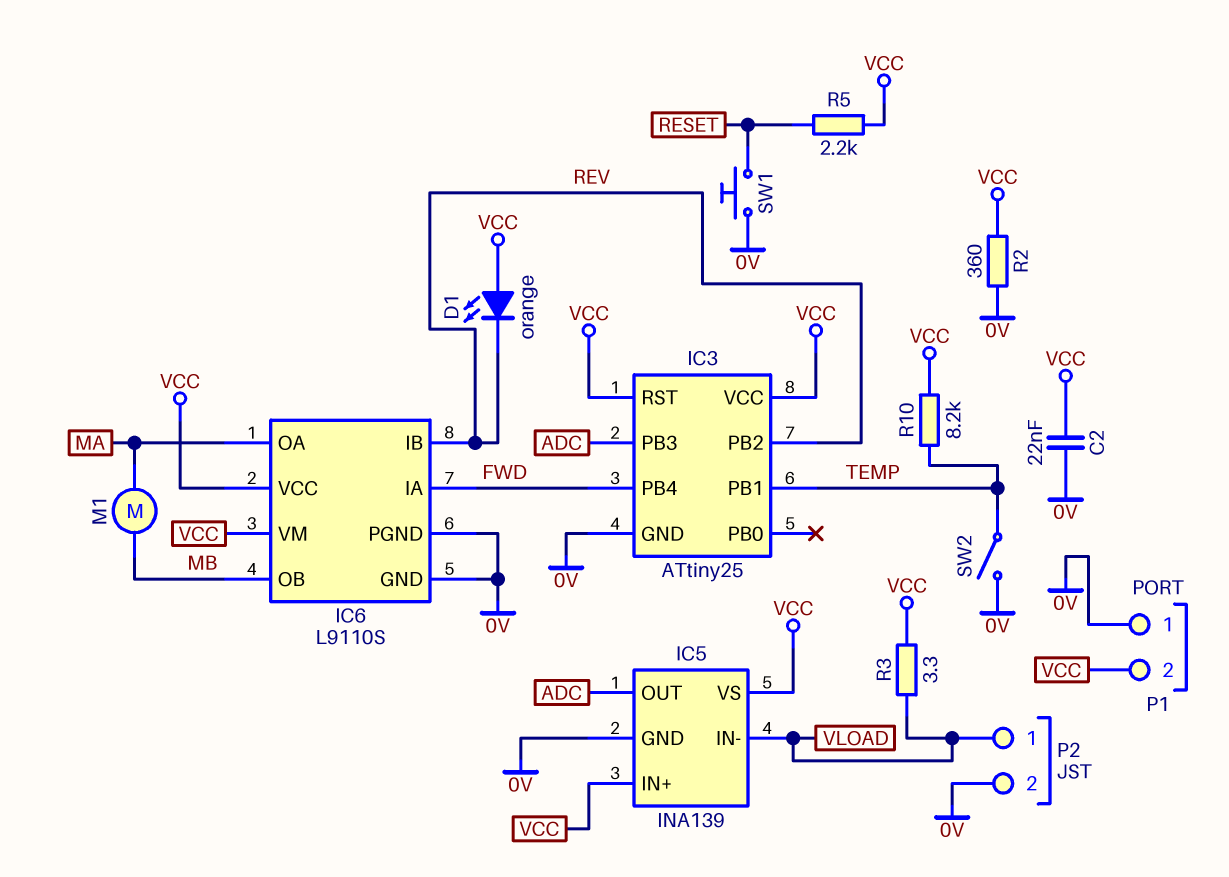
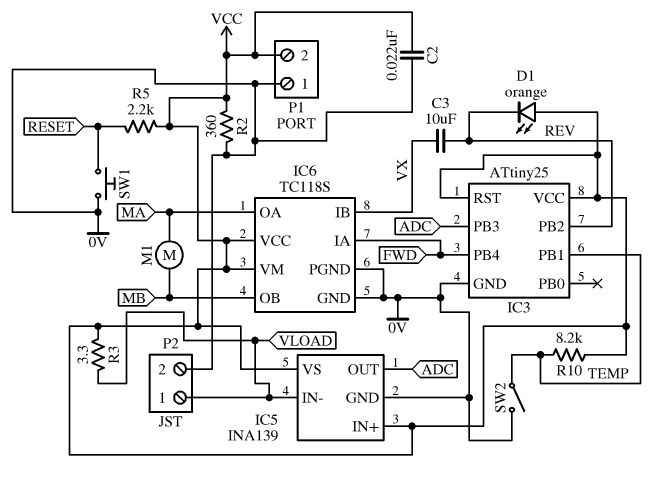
C3: none -> 10uF (REV, VX)
IC6: L9110S -> TC118S
IC6 pin IB: REV -> VX

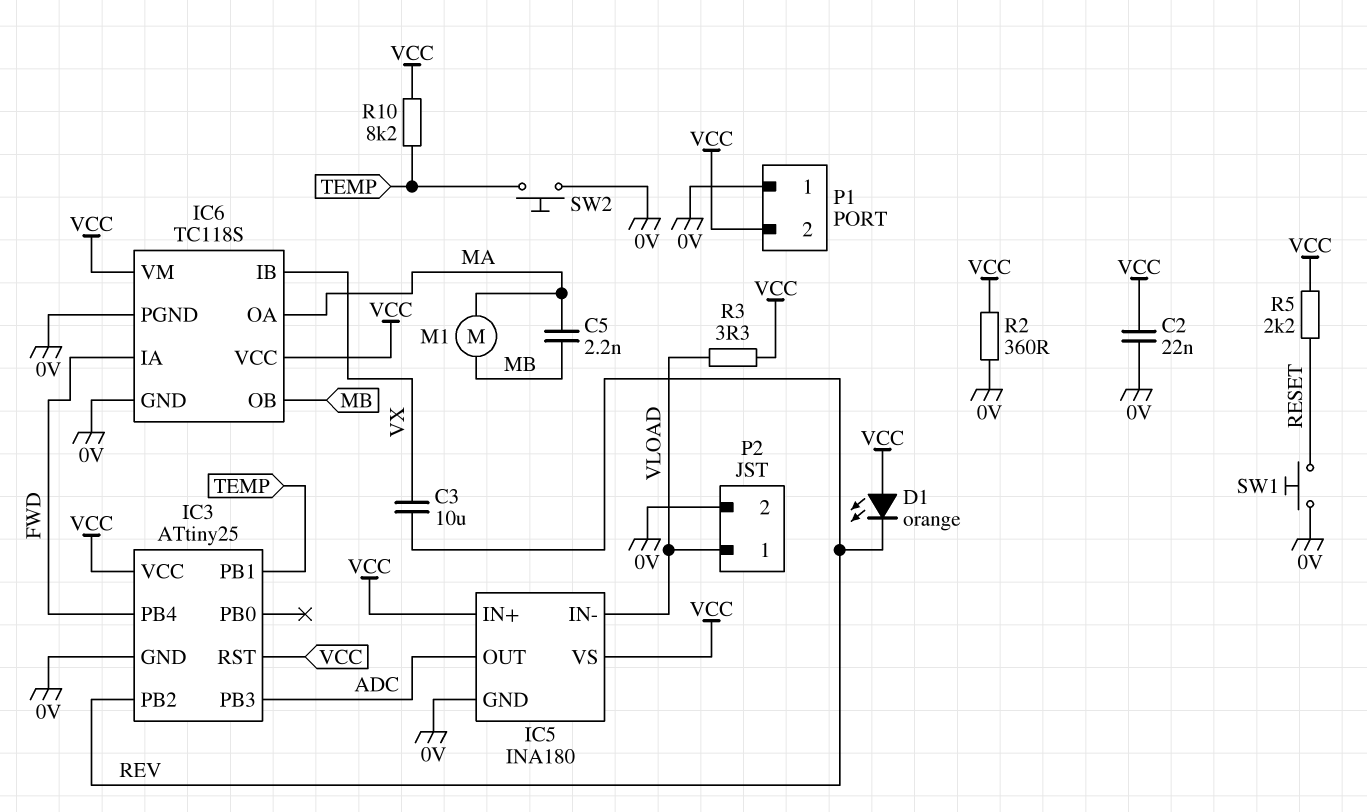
C5: none -> 2.2nF (MA, MB)
IC5: INA139 -> INA180
SW2: switch (0V, TEMP) -> button (0V, TEMP)

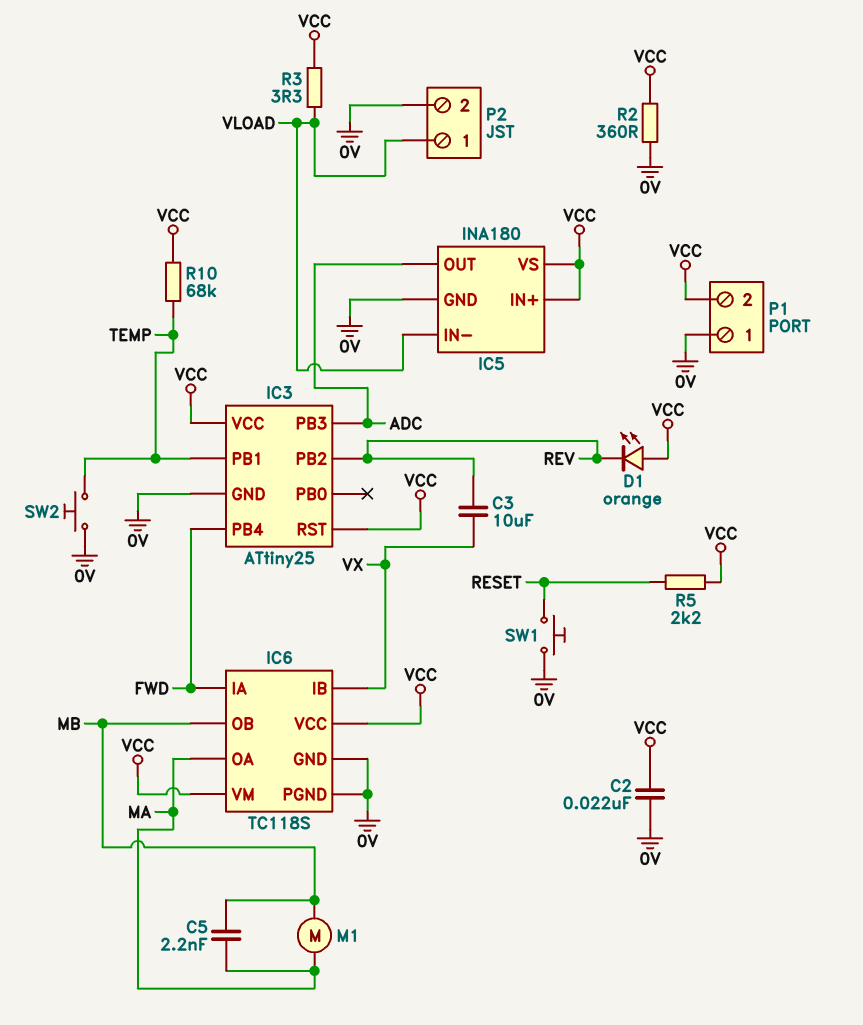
R10: 8.2k (TEMP, VCC) -> 68k (TEMP, VCC)

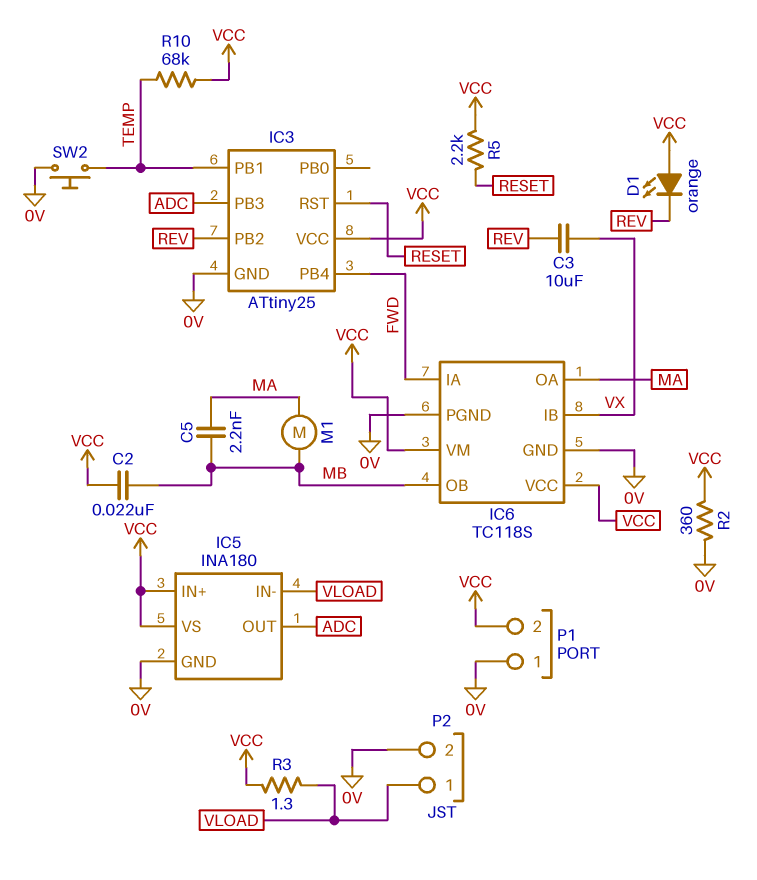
C2: 22nF (0V, VCC) -> 22nF (MB, VCC)
IC3 pin RST: VCC -> RESET
R3: 3.3 (VCC, VLOAD) -> 1.3 (VCC, VLOAD)
SW1: button (0V, RESET) -> none

